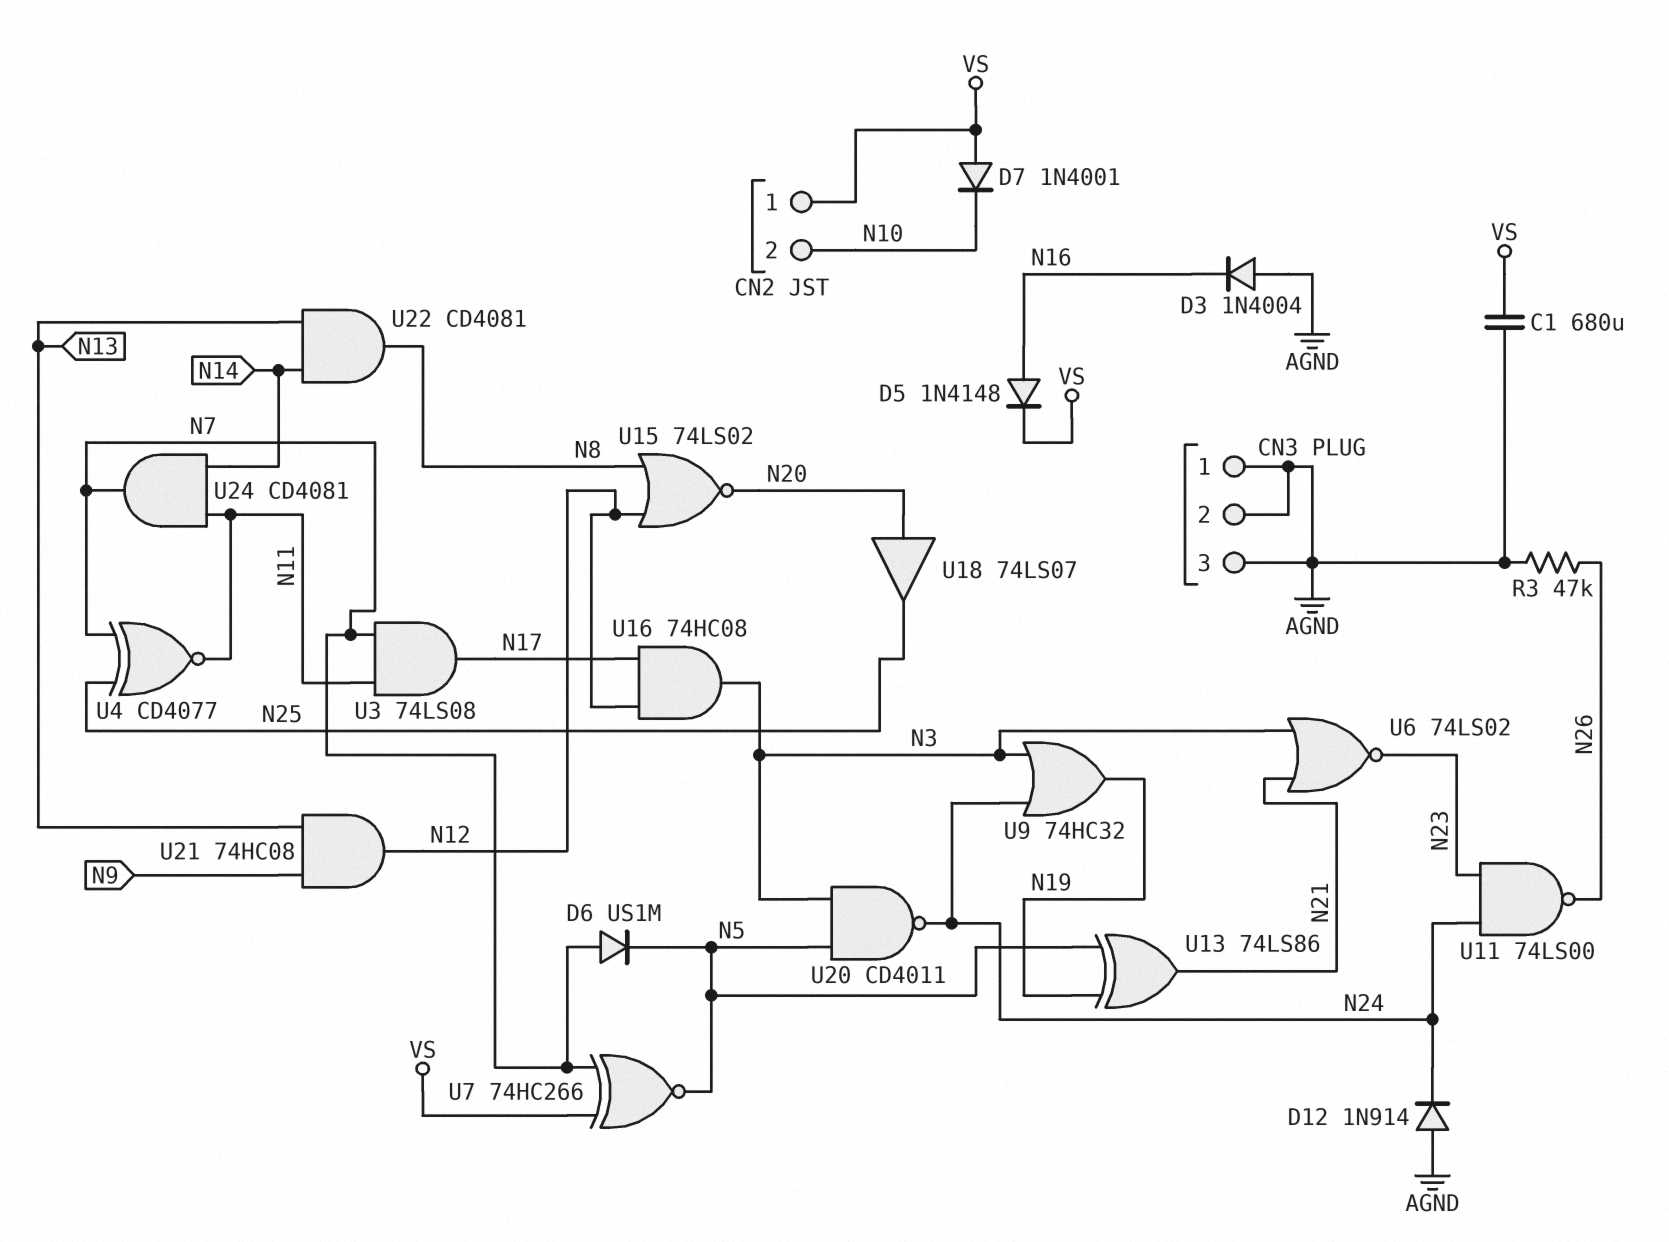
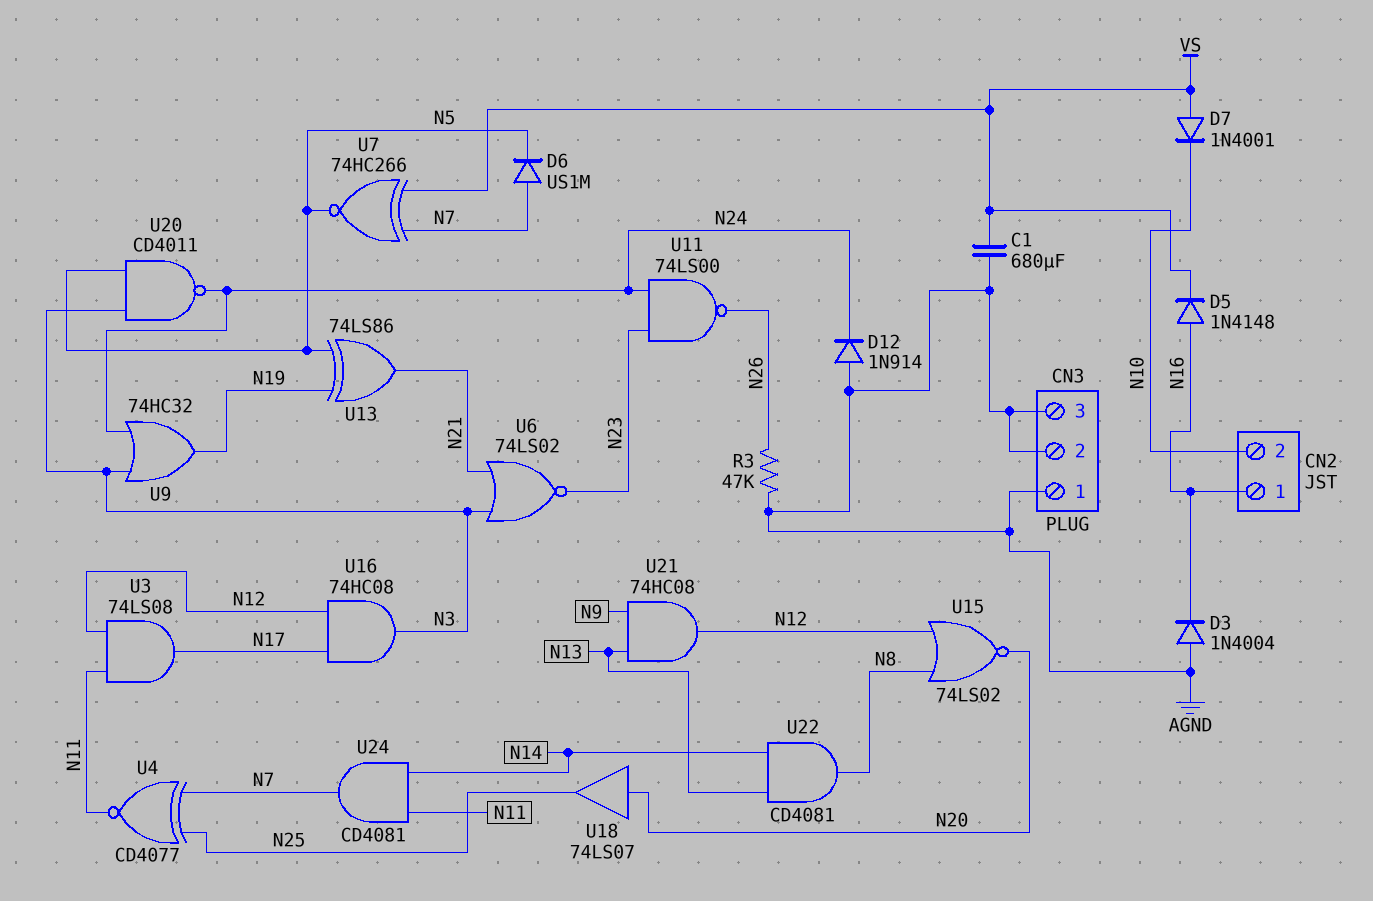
CN2 pin 1: VS -> N16
U3: AND 74LS08 (in N7, in N11, out N17) -> AND 74LS08 (in N11, in N12, out N17)

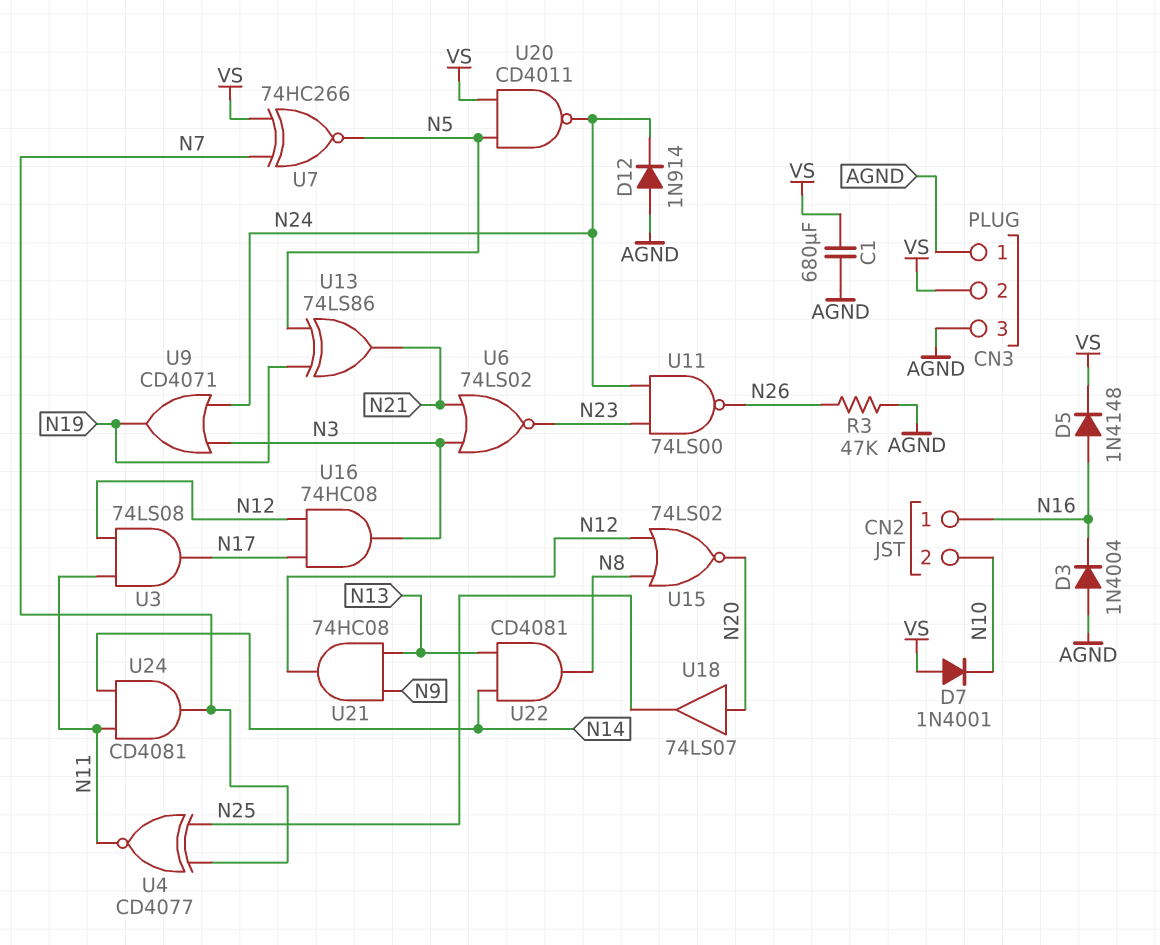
CN3 pin 2: AGND -> VS
D6: diode US1M (A N7, K N5) -> none
U9: OR 74HC32 (in N3, in N24, out N19) -> OR CD4071 (in N3, in N24, out N19)
U20: NAND CD4011 (in N3, in N5, out N24) -> NAND CD4011 (in N5, in VS, out N24)

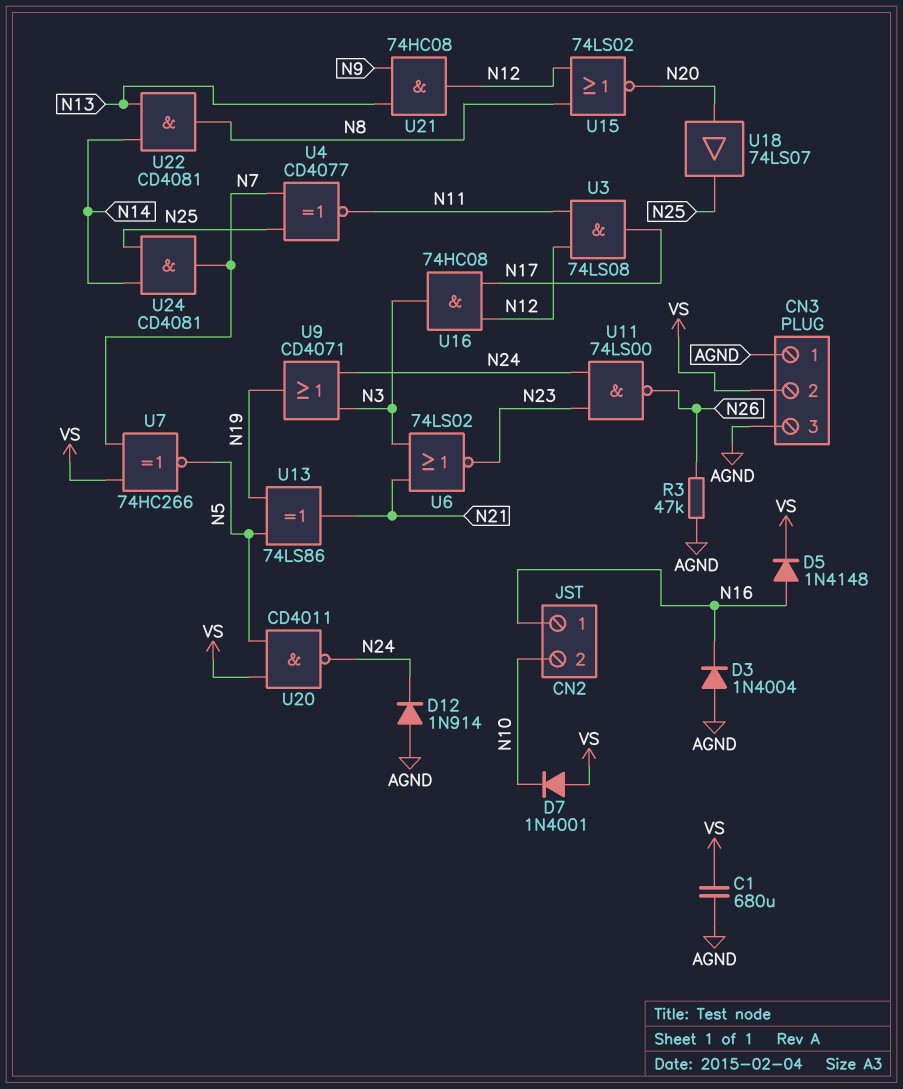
U24: AND CD4081 (in N11, in N14, out N7) -> AND CD4081 (in N14, in N25, out N7)

